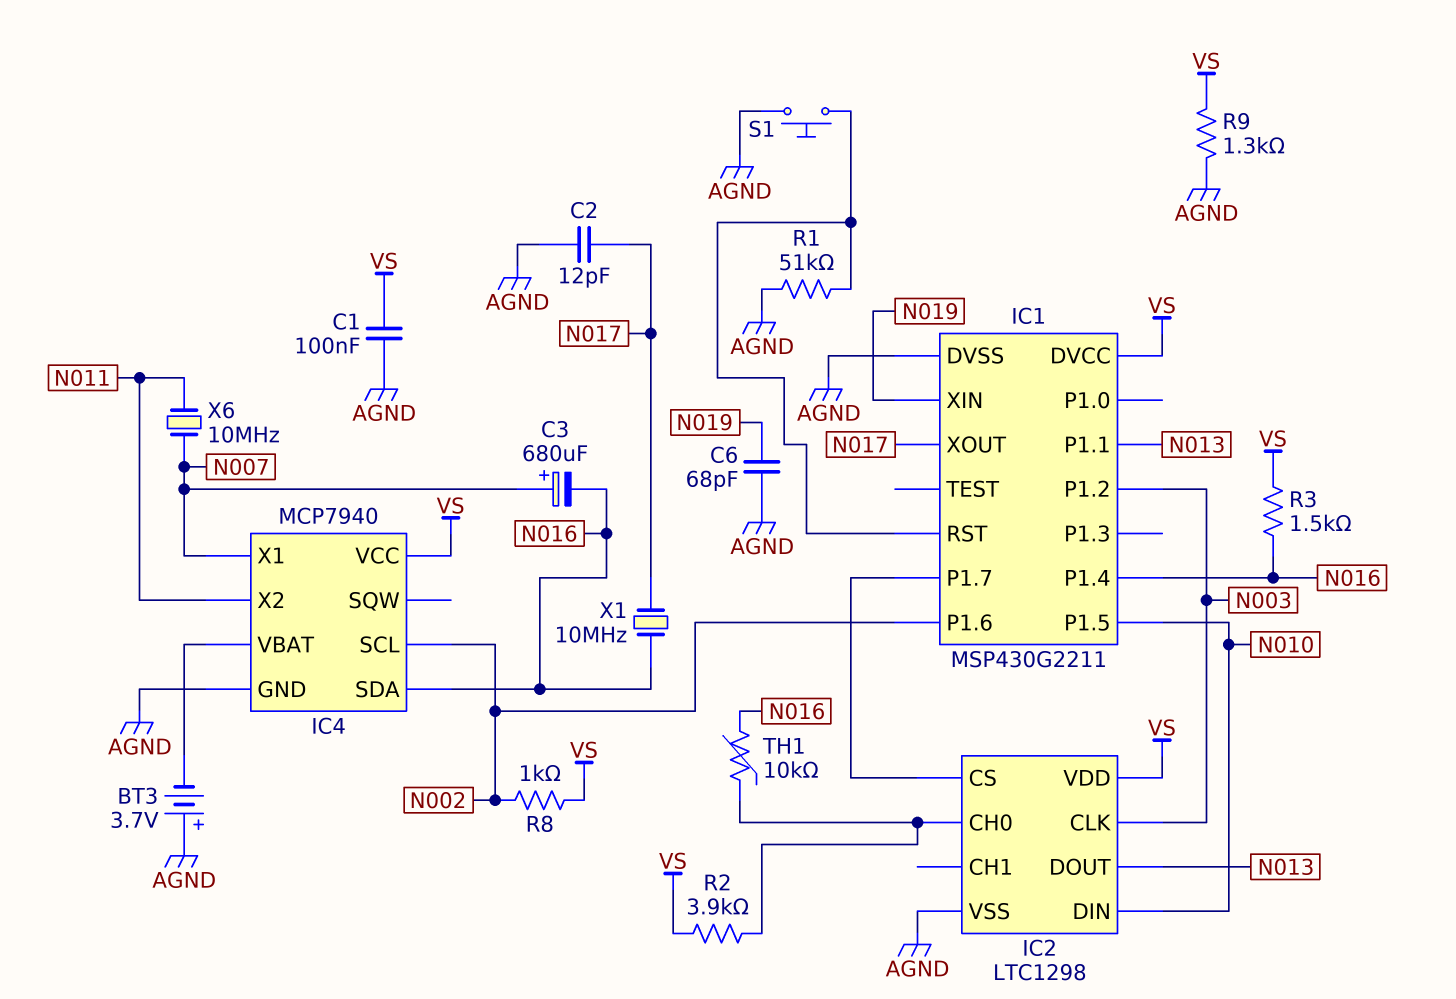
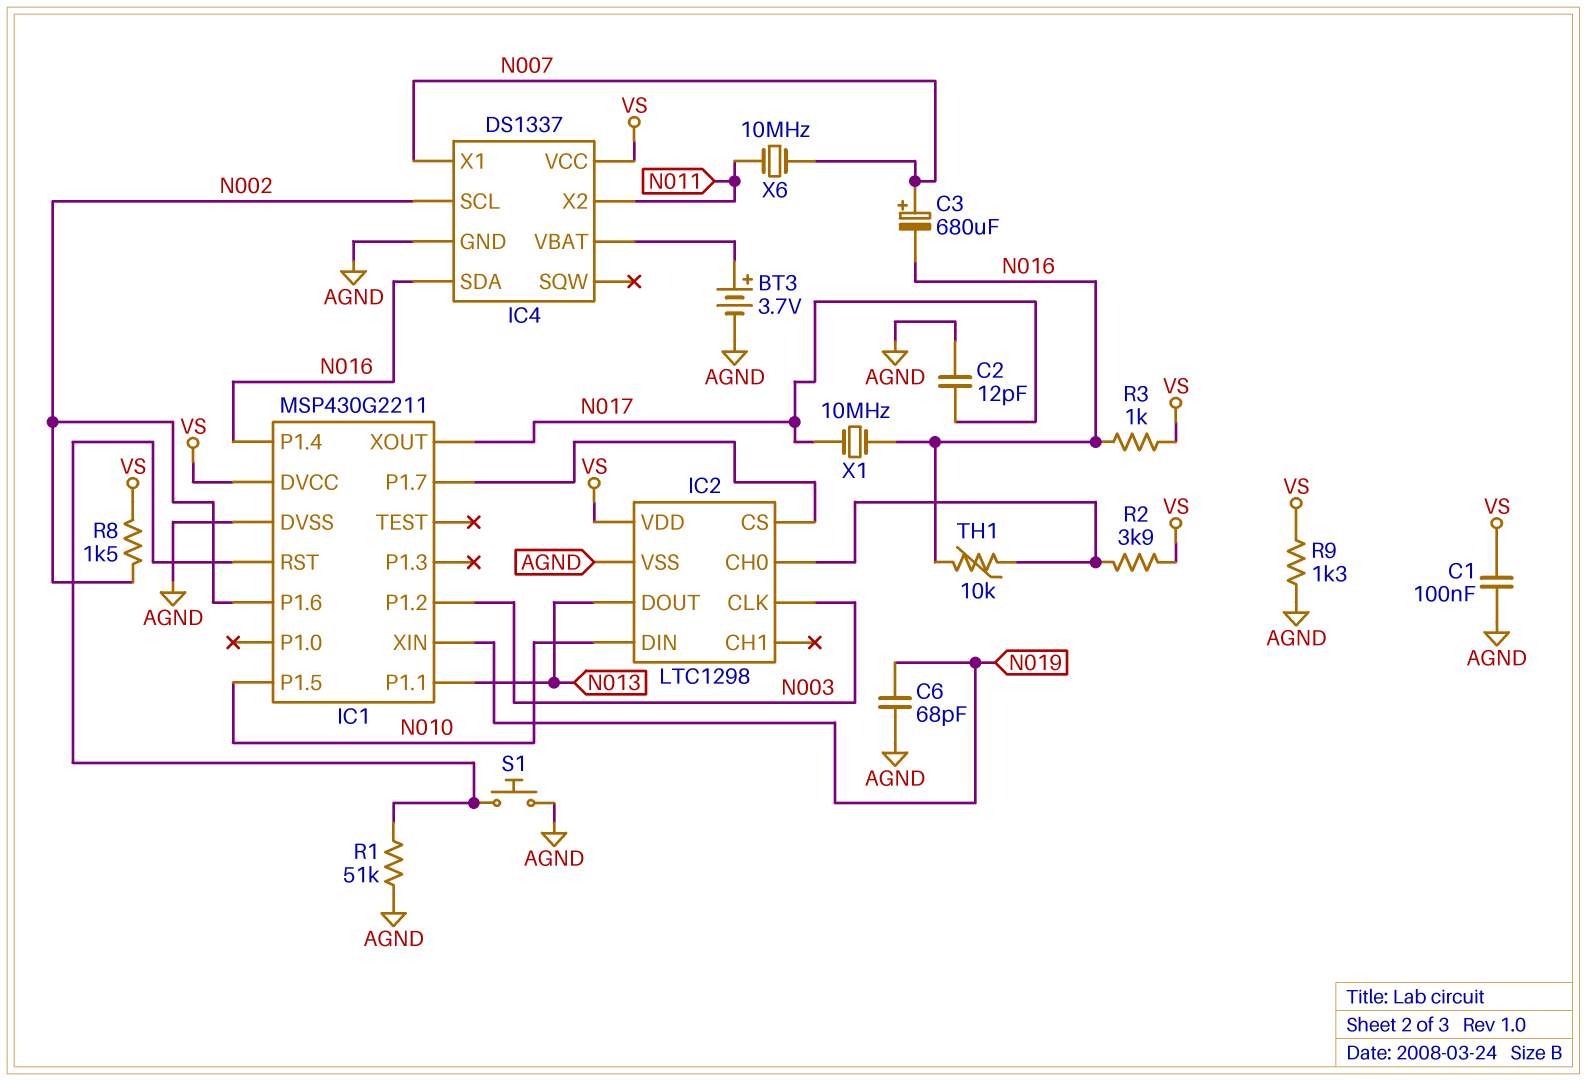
BT3: 3.7V (plus AGND, minus IC4/VBAT) -> 3.7V (plus IC4/VBAT, minus AGND)
IC4: MCP7940 -> DS1337
R3: 1.5k (N016, VS) -> 1k (N016, VS)
R8: 1k (N002, VS) -> 1.5k (N002, VS)

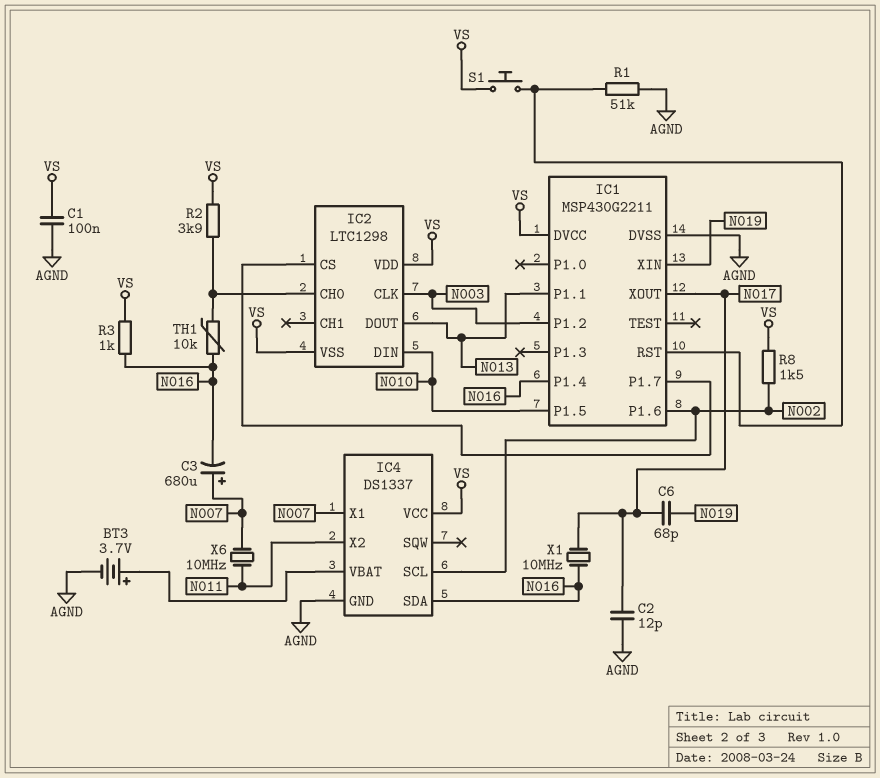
C6: 68pF (AGND, N019) -> 68pF (N017, N019)
IC2 pin VSS: AGND -> VS
R9: 1.3k (AGND, VS) -> none
S1: button (AGND, IC1/RST) -> button (IC1/RST, VS)

